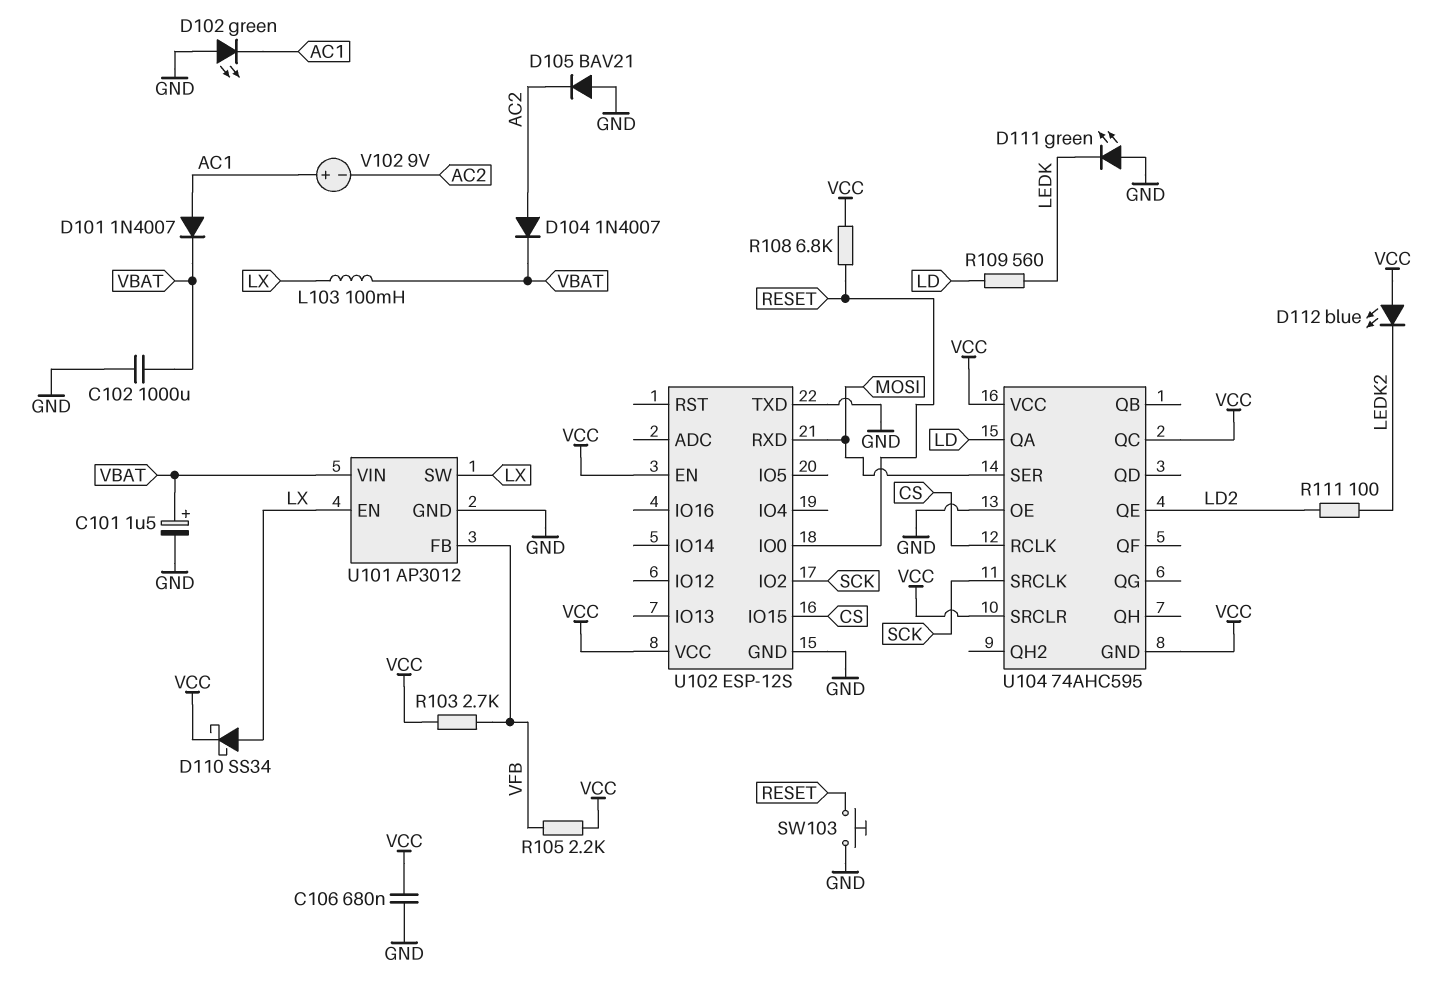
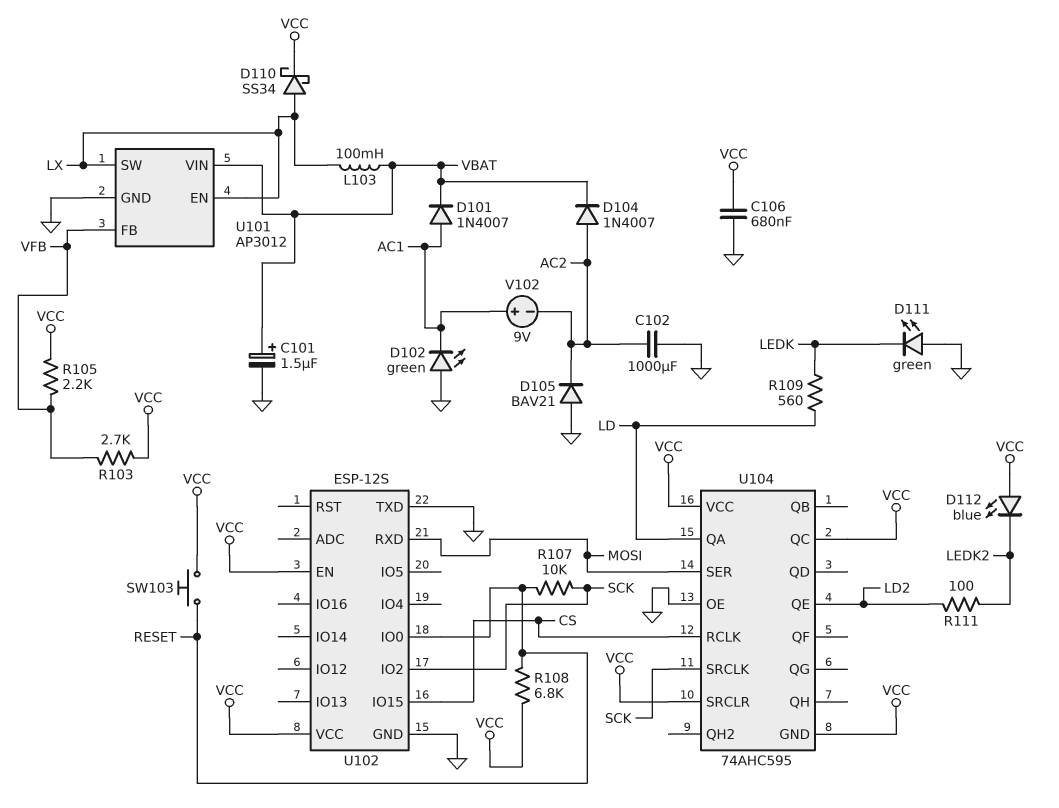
C102: 1000uF (GND, VBAT) -> 1000uF (AC2, GND)
R107: none -> 10k (RESET, SCK)
SW103: button (GND, RESET) -> button (RESET, VCC)

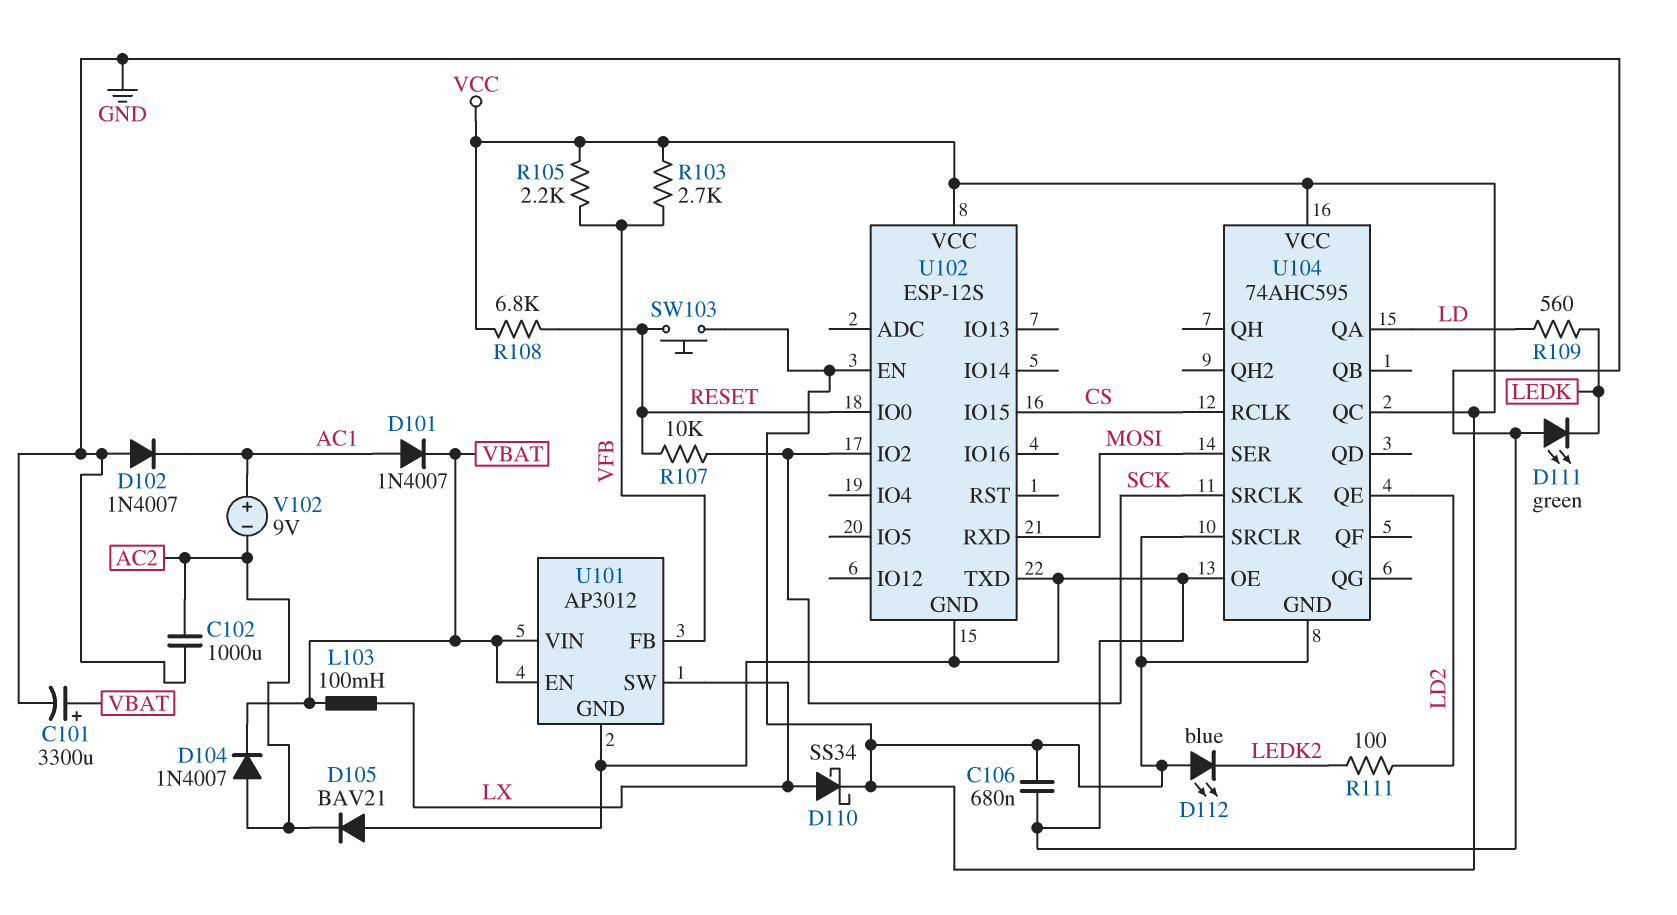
C101: 1.5uF (plus VBAT, minus GND) -> 3300uF (plus VBAT, minus GND)
D102: LED green (A GND, K AC1) -> diode 1N4007 (A GND, K AC1)
U101 pin EN: LX -> VBAT

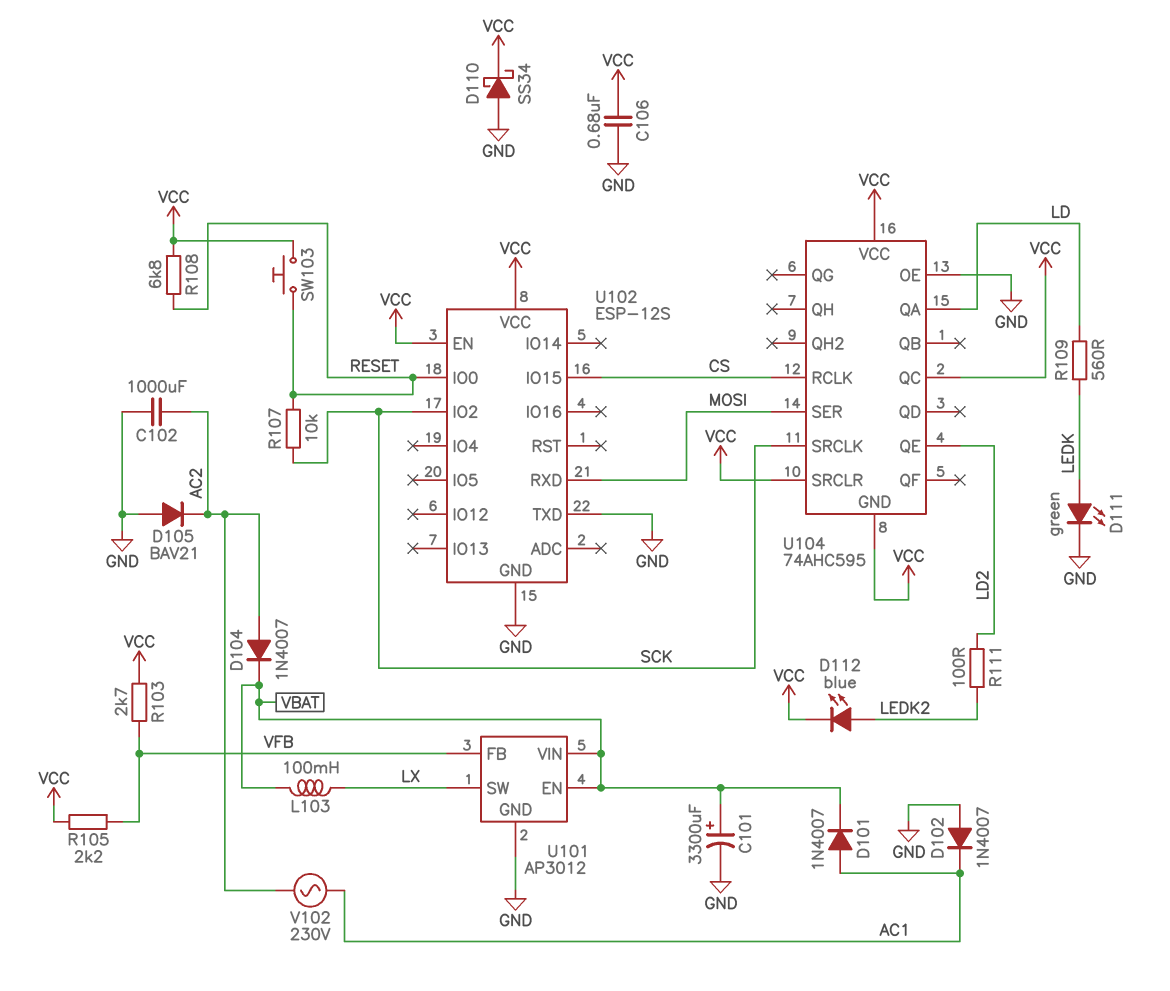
D110: schottky SS34 (A LX, K VCC) -> schottky SS34 (A GND, K VCC)
D111: LED green (A GND, K LEDK) -> LED green (A LEDK, K GND)
D112: LED blue (A VCC, K LEDK2) -> LED blue (A LEDK2, K VCC)
V102: 9V (plus AC1, minus AC2) -> AC 230V (AC1, AC2)

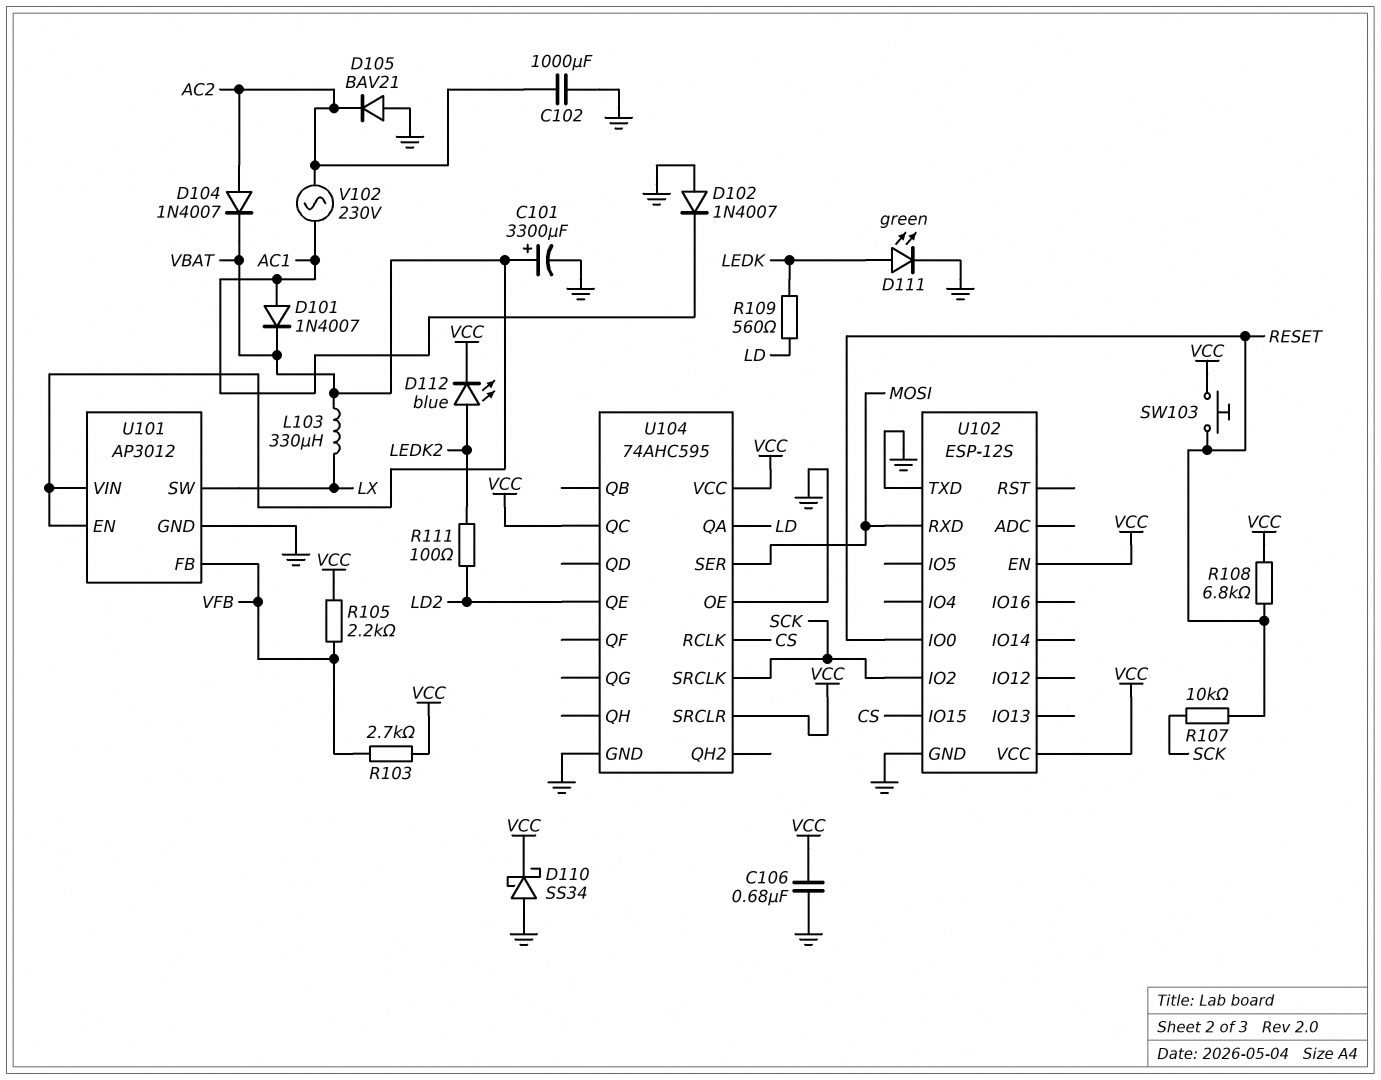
L103: 100mH (LX, VBAT) -> 330uH (LX, VBAT)
U104 pin GND: VCC -> GND

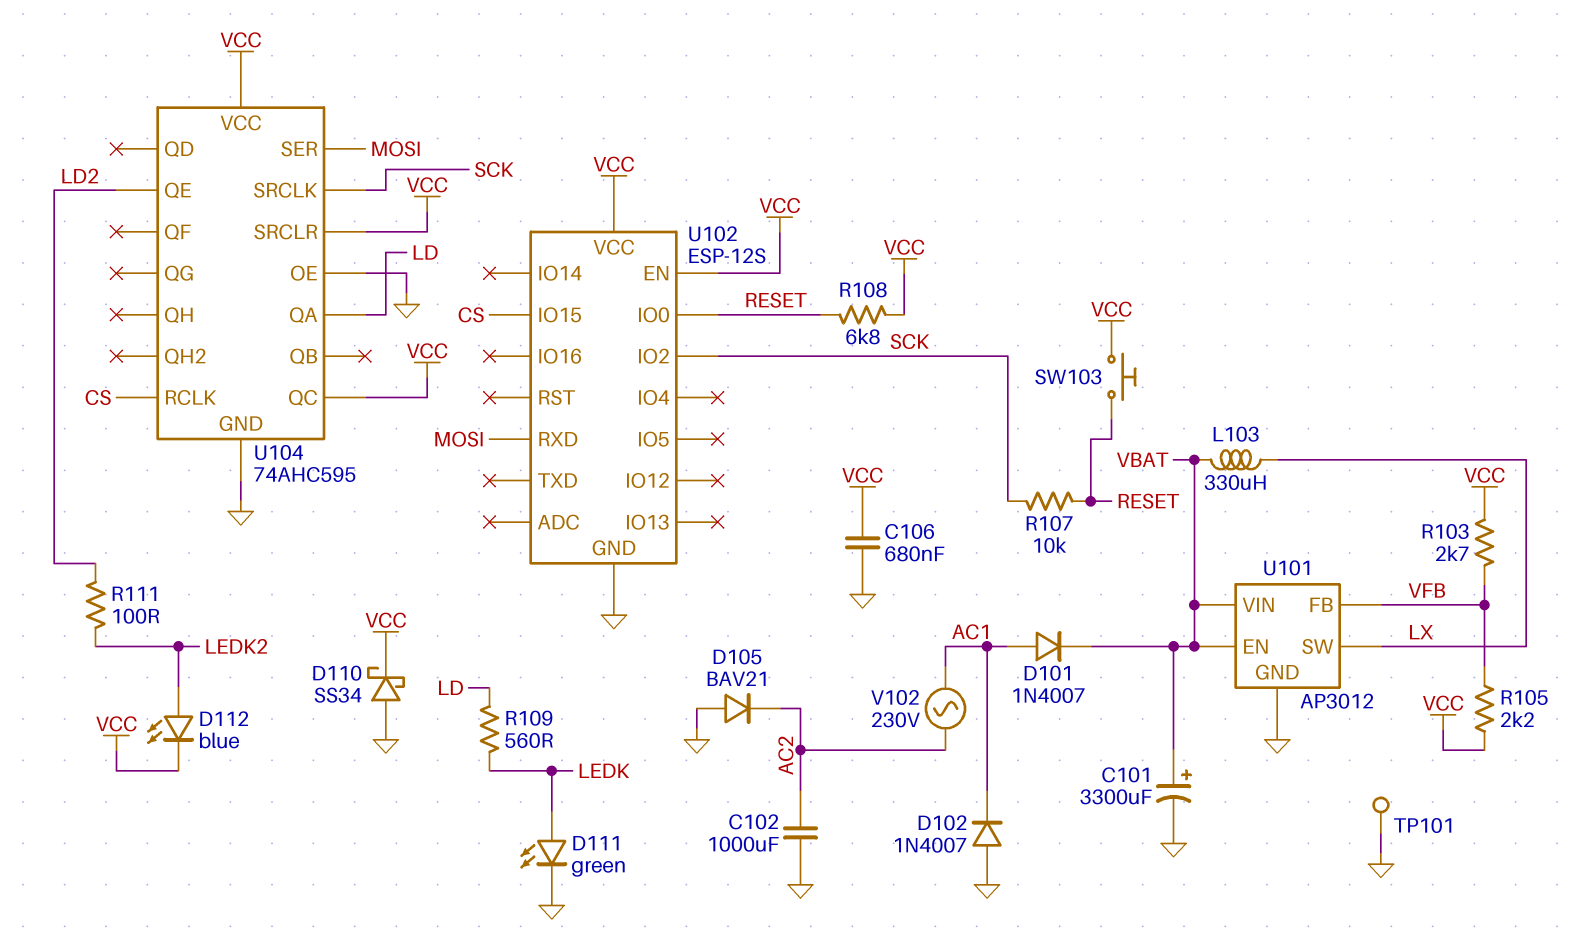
D104: diode 1N4007 (A AC2, K VBAT) -> none
TP101: none -> test point (GND)
U102 pin TXD: GND -> none

